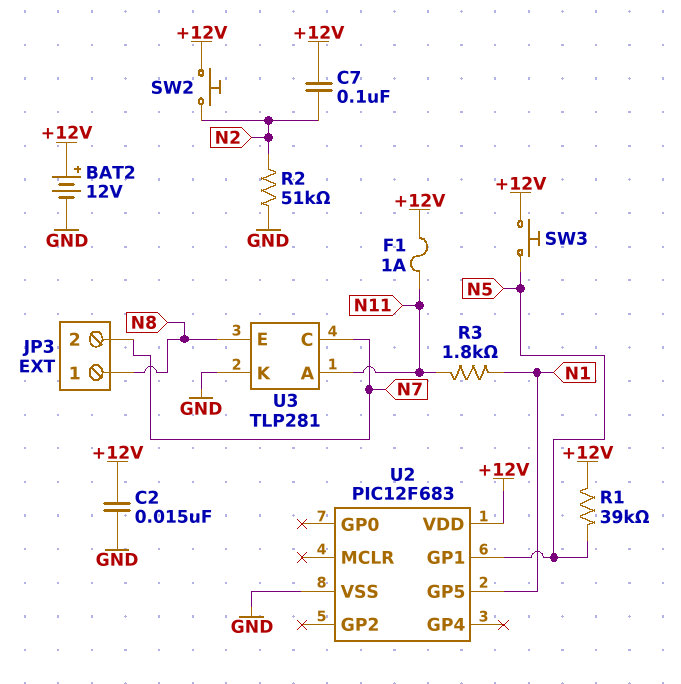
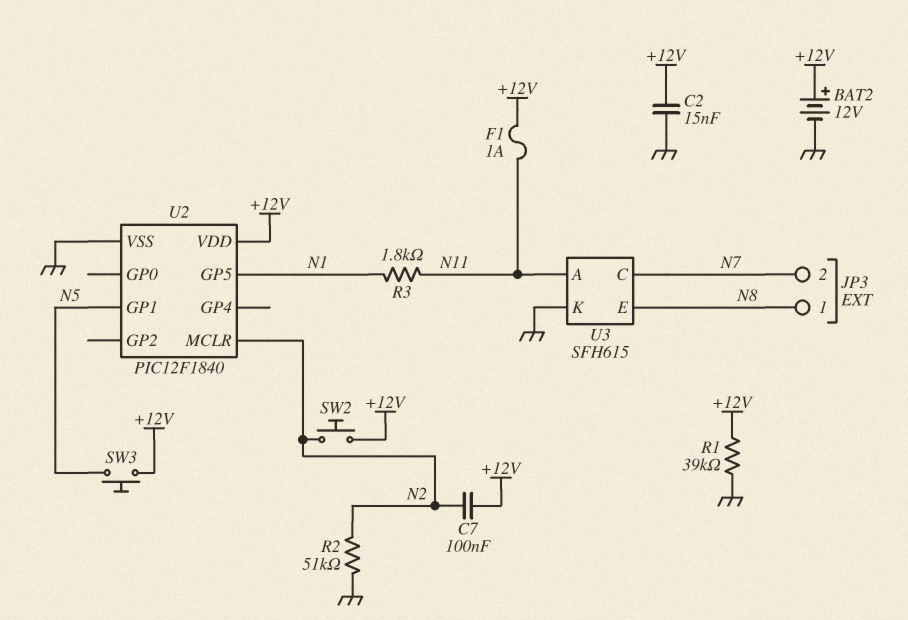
R1: 39k (+12V, N5) -> 39k (+12V, GND)
U2: PIC12F683 -> PIC12F1840
U2 pin MCLR: none -> N2
U3: TLP281 -> SFH615

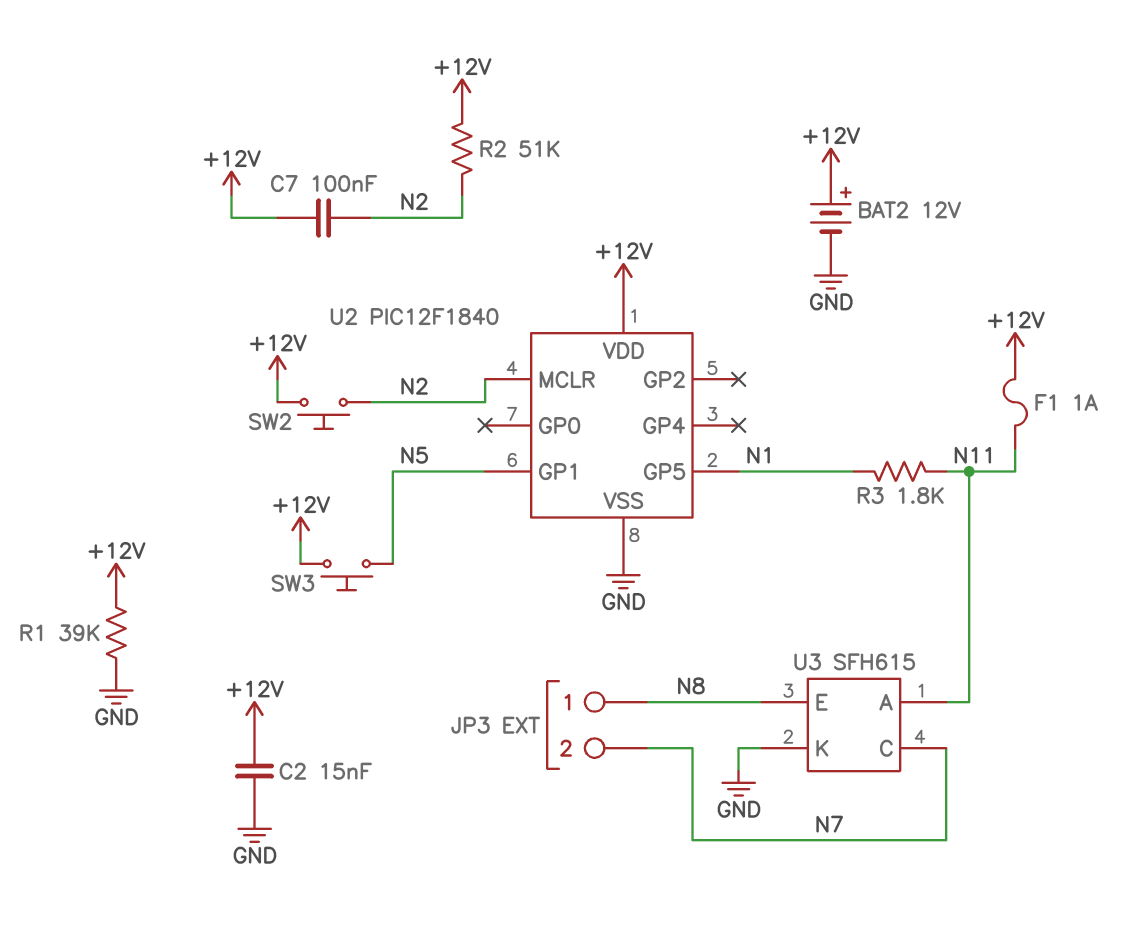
R2: 51k (GND, N2) -> 51k (+12V, N2)

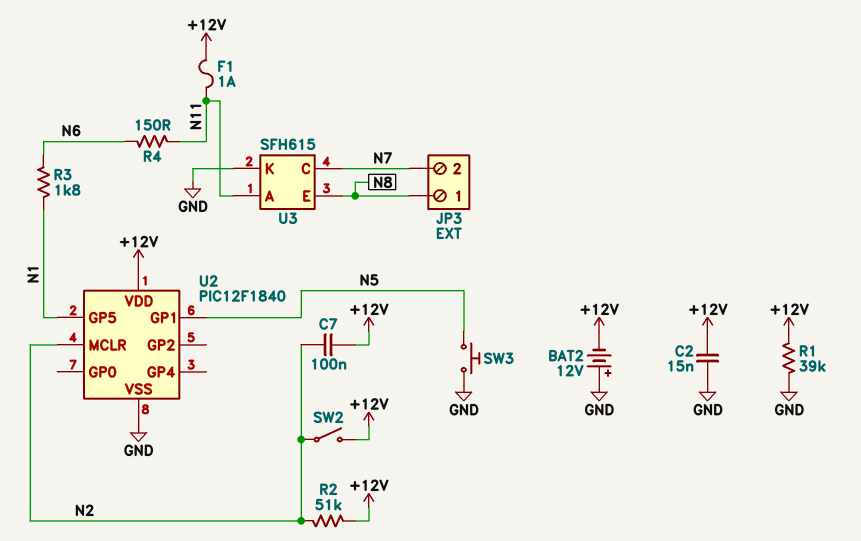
BAT2: 12V (plus +12V, minus GND) -> 12V (plus GND, minus +12V)
R3: 1.8k (N1, N11) -> 1.8k (N1, N6)
R4: none -> 150 (N6, N11)
SW2: button (+12V, N2) -> switch (+12V, N2)
SW3: button (+12V, N5) -> button (GND, N5)

